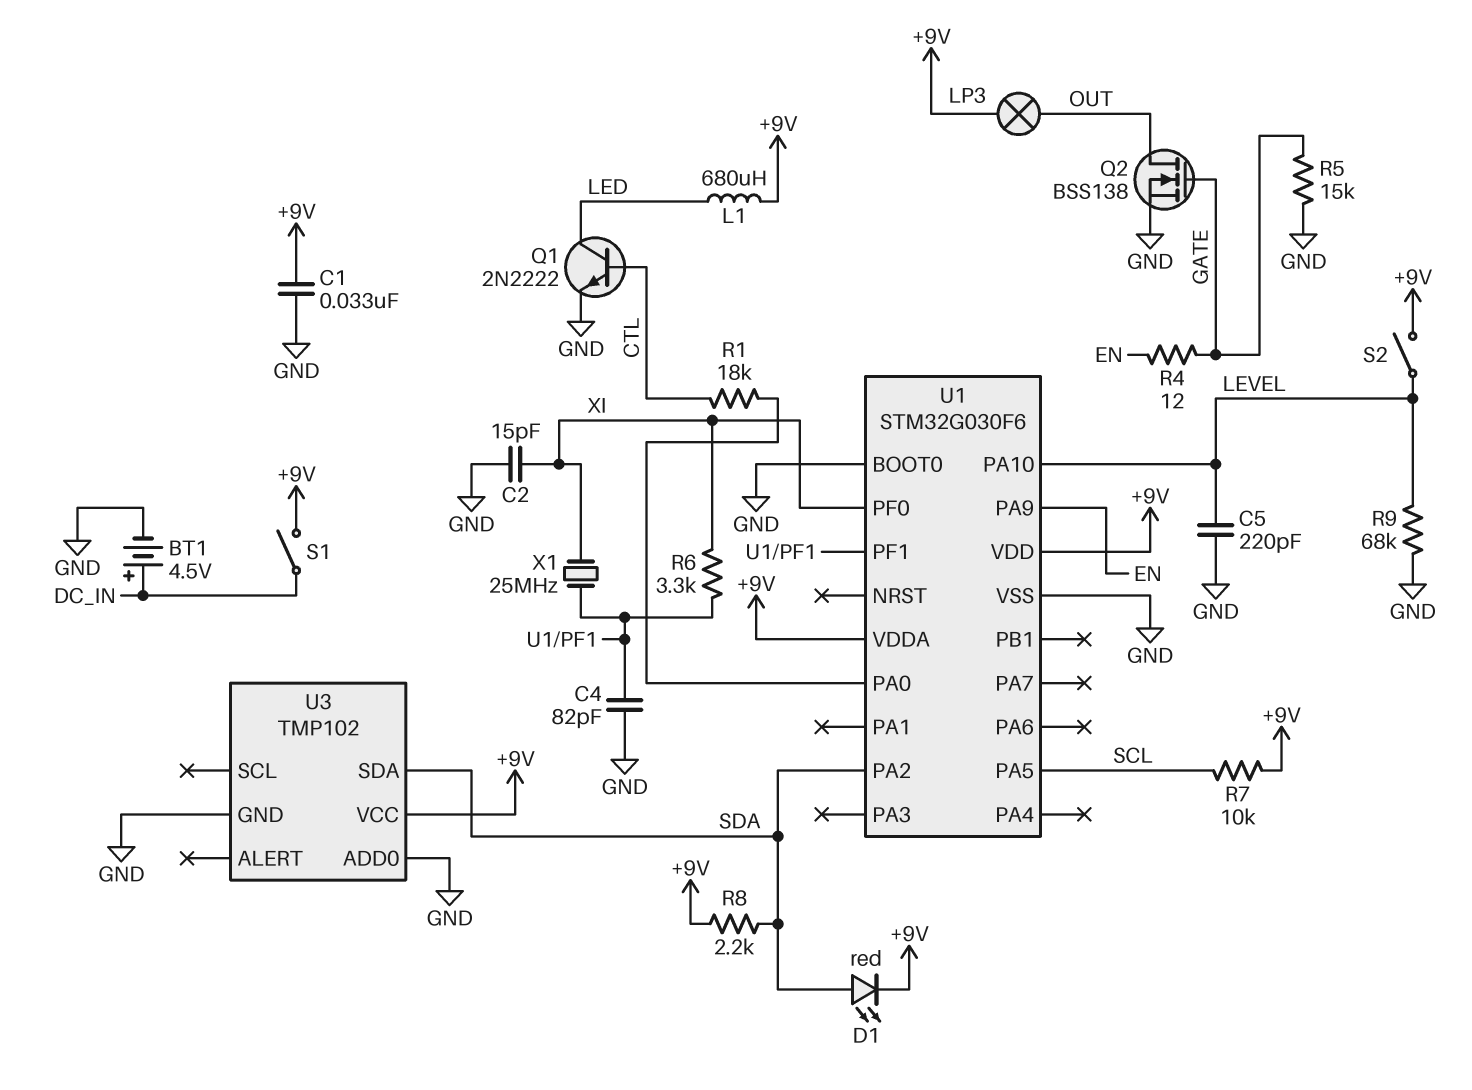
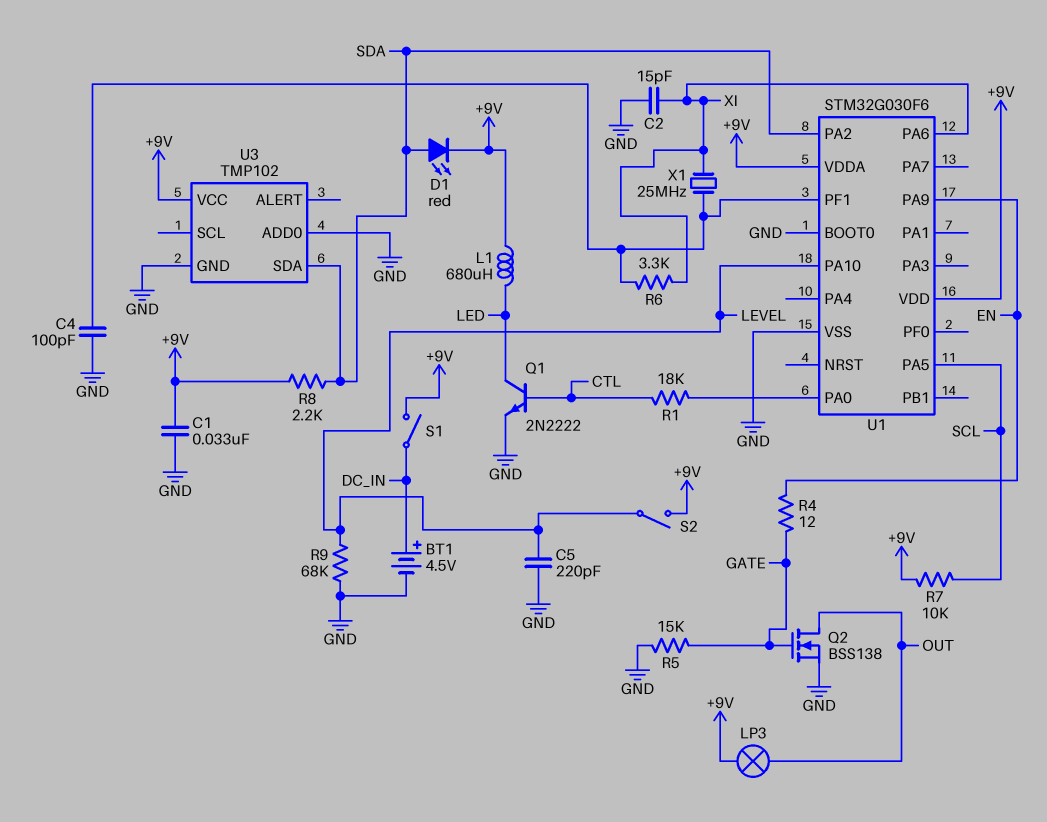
C4: 82pF (GND, U1/PF1) -> 100pF (GND, U1/PF1)
U1 pin PA6: none -> XI
U1 pin PF0: XI -> none

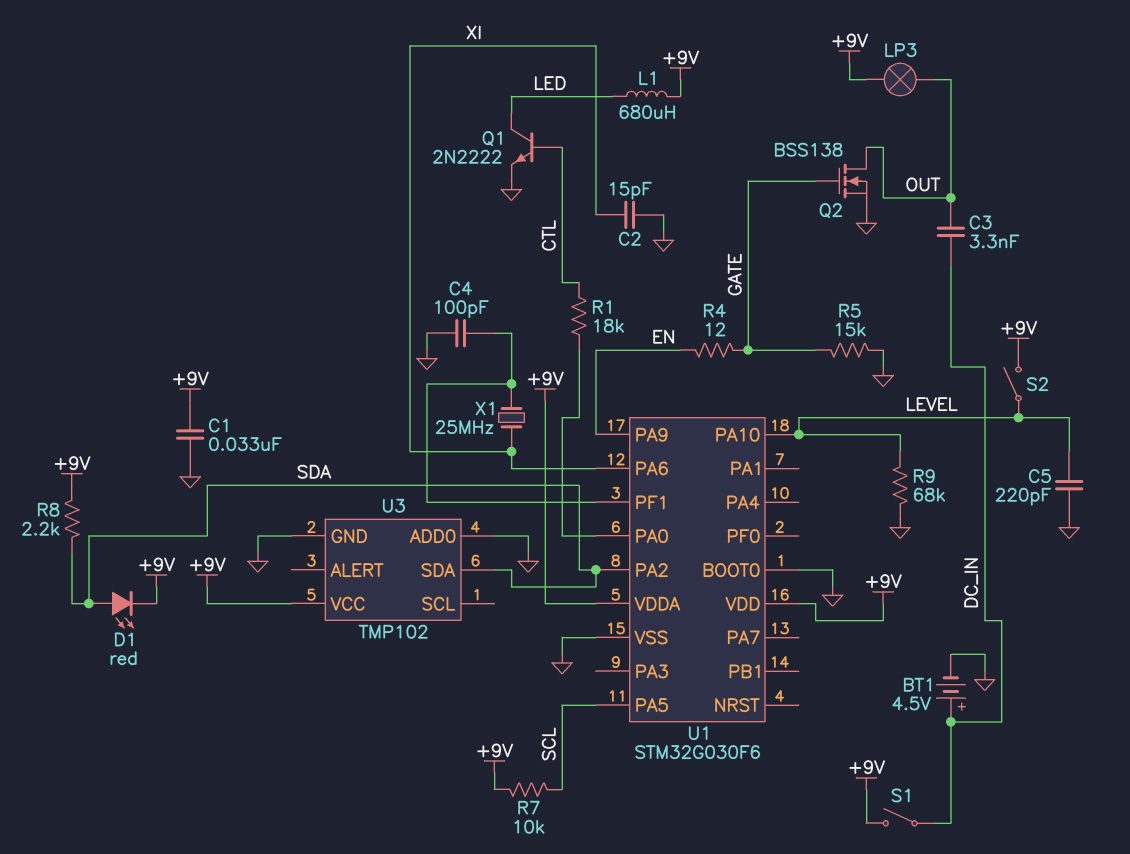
C3: none -> 3.3nF (DC_IN, OUT)
R6: 3.3k (U1/PF1, XI) -> none

